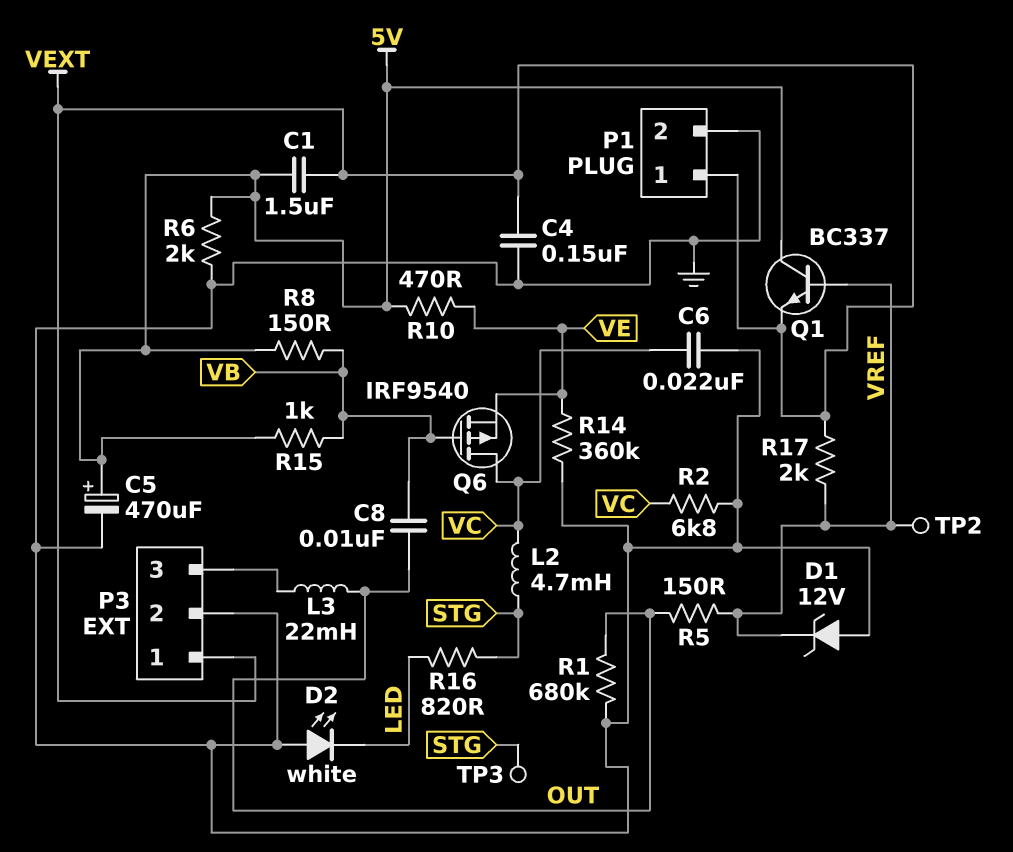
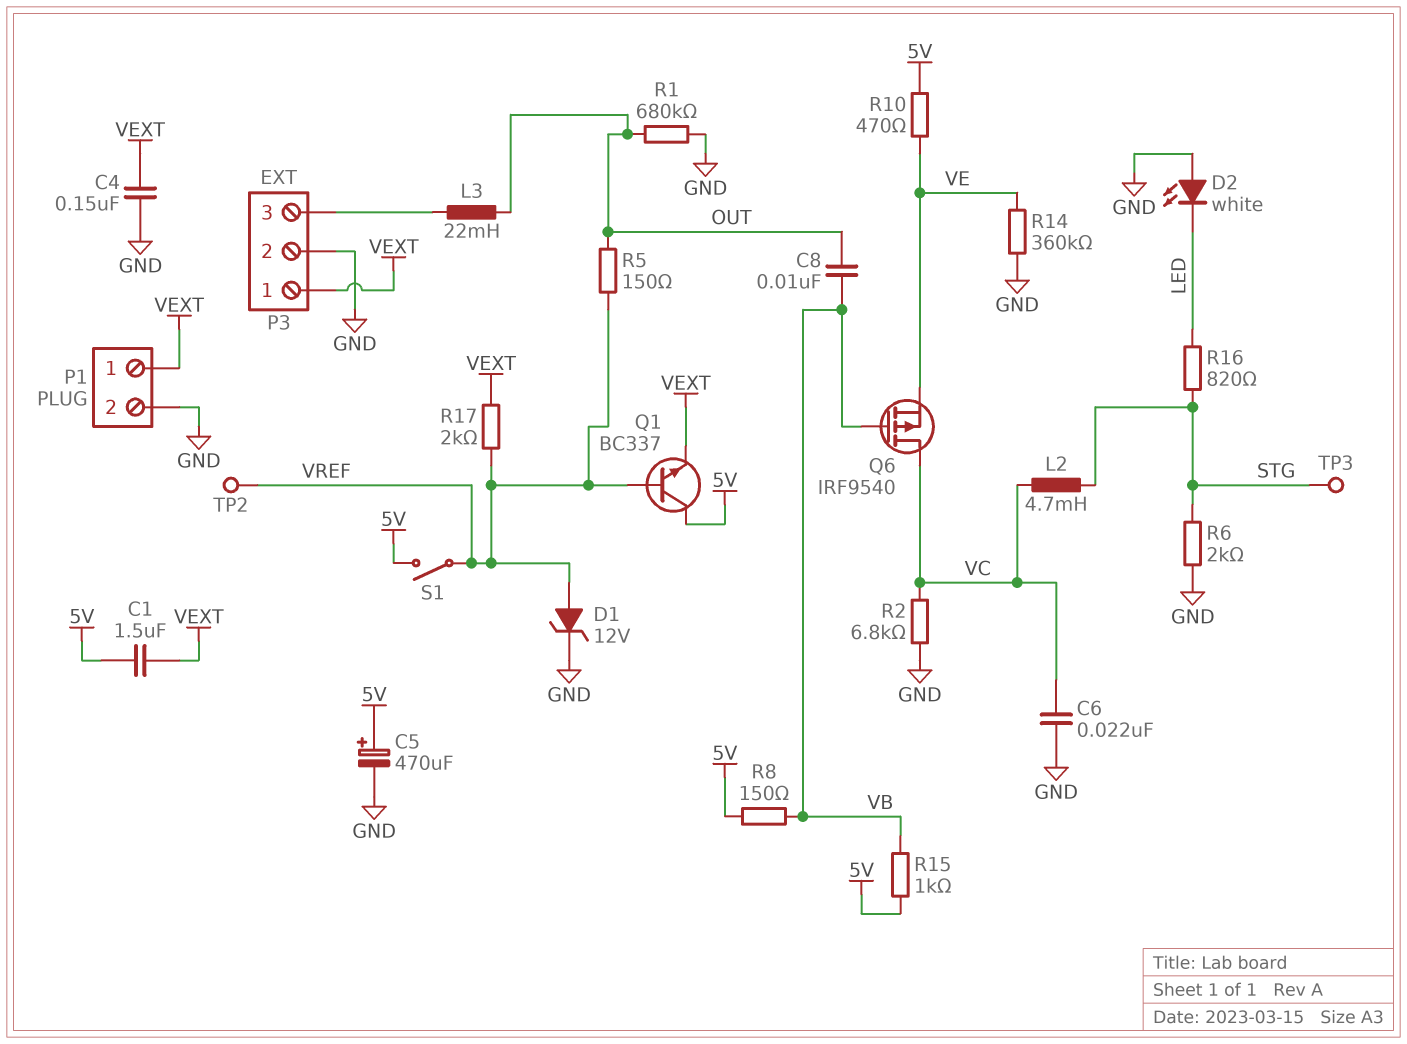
D1: zener 12V (A GND, K VREF) -> zener 12V (A VREF, K GND)
R6: 2k (5V, GND) -> 2k (GND, STG)
S1: none -> switch (5V, VREF)

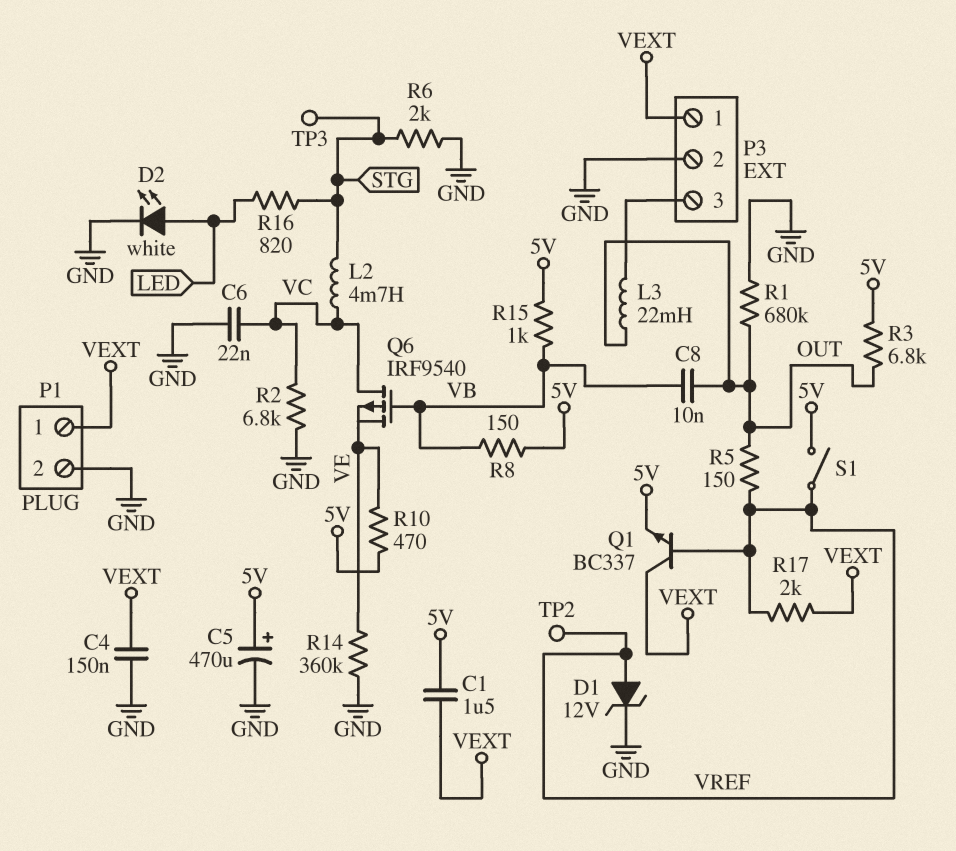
D2: LED white (A GND, K LED) -> LED white (A LED, K GND)
Q1: NPN BC337 (B VREF, C 5V, E VEXT) -> NPN BC337 (B VREF, C VEXT, E 5V)
R3: none -> 6.8k (5V, OUT)

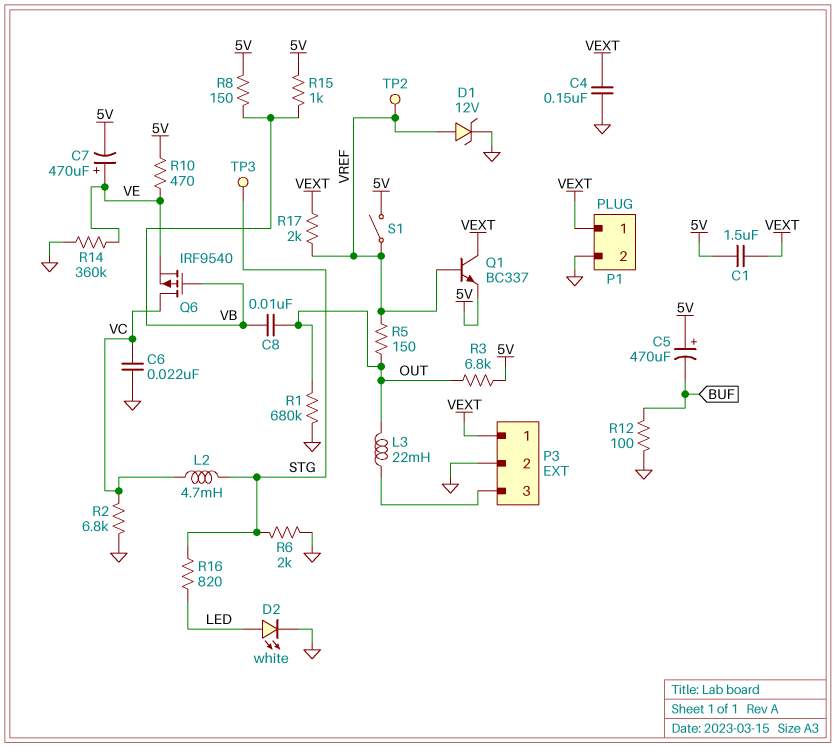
C5: 470uF (plus 5V, minus GND) -> 470uF (plus 5V, minus BUF)
C7: none -> 470uF (plus VE, minus 5V)
R12: none -> 100 (BUF, GND)

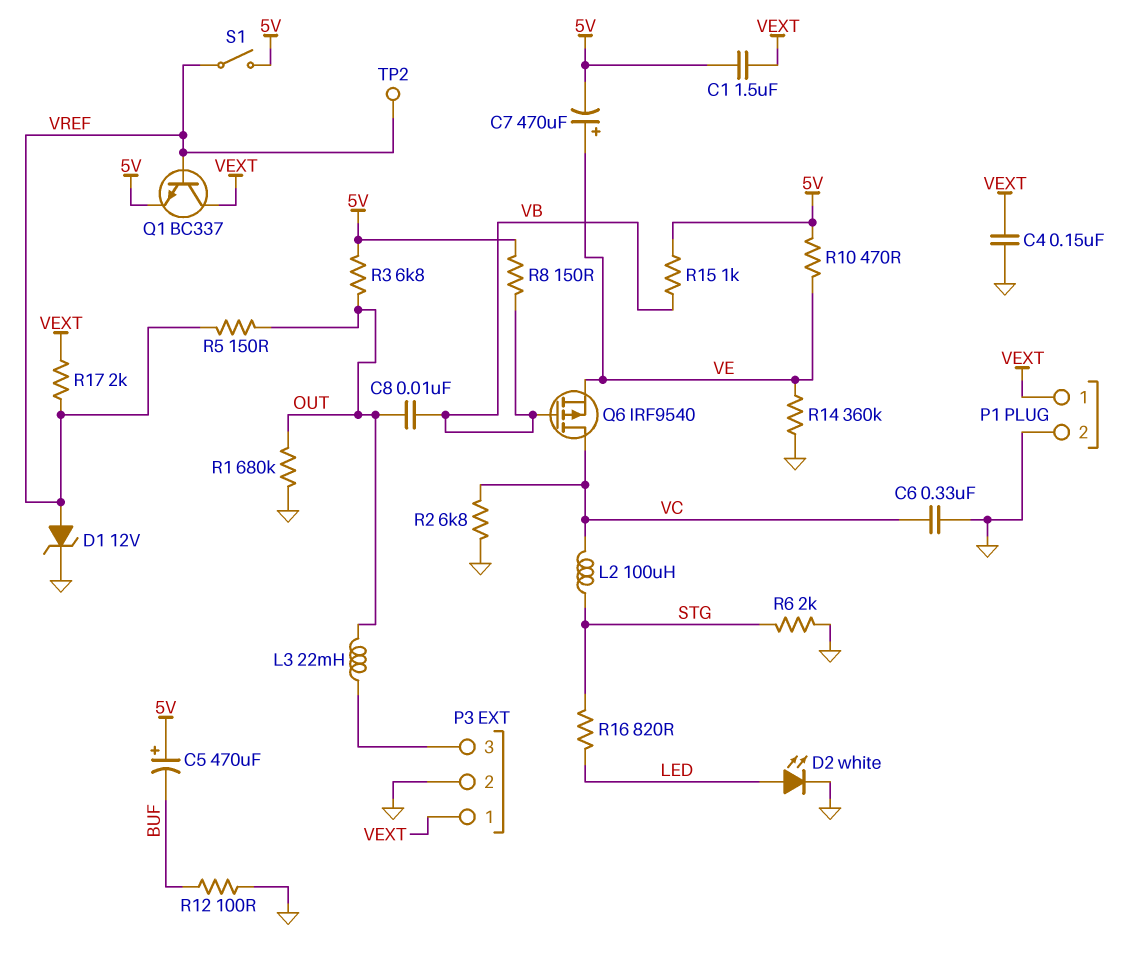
C6: 22nF (GND, VC) -> 330nF (GND, VC)
L2: 4.7mH (STG, VC) -> 100uH (STG, VC)
TP3: test point (STG) -> none

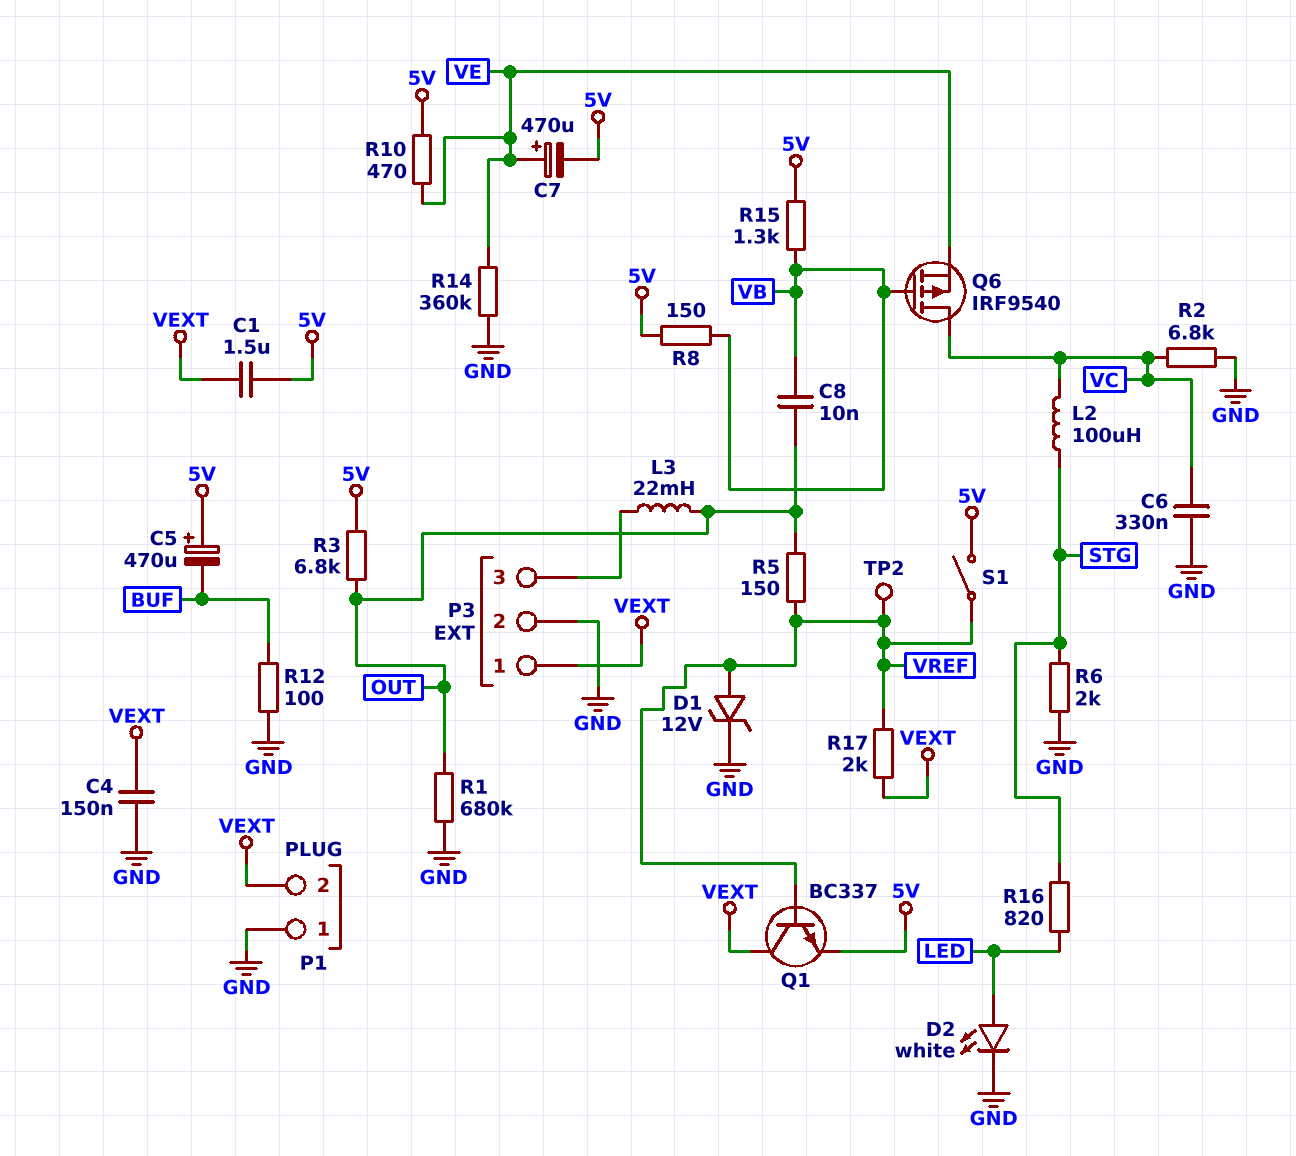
P1 pin 1: VEXT -> GND
P1 pin 2: GND -> VEXT
R15: 1k (5V, VB) -> 1.3k (5V, VB)

